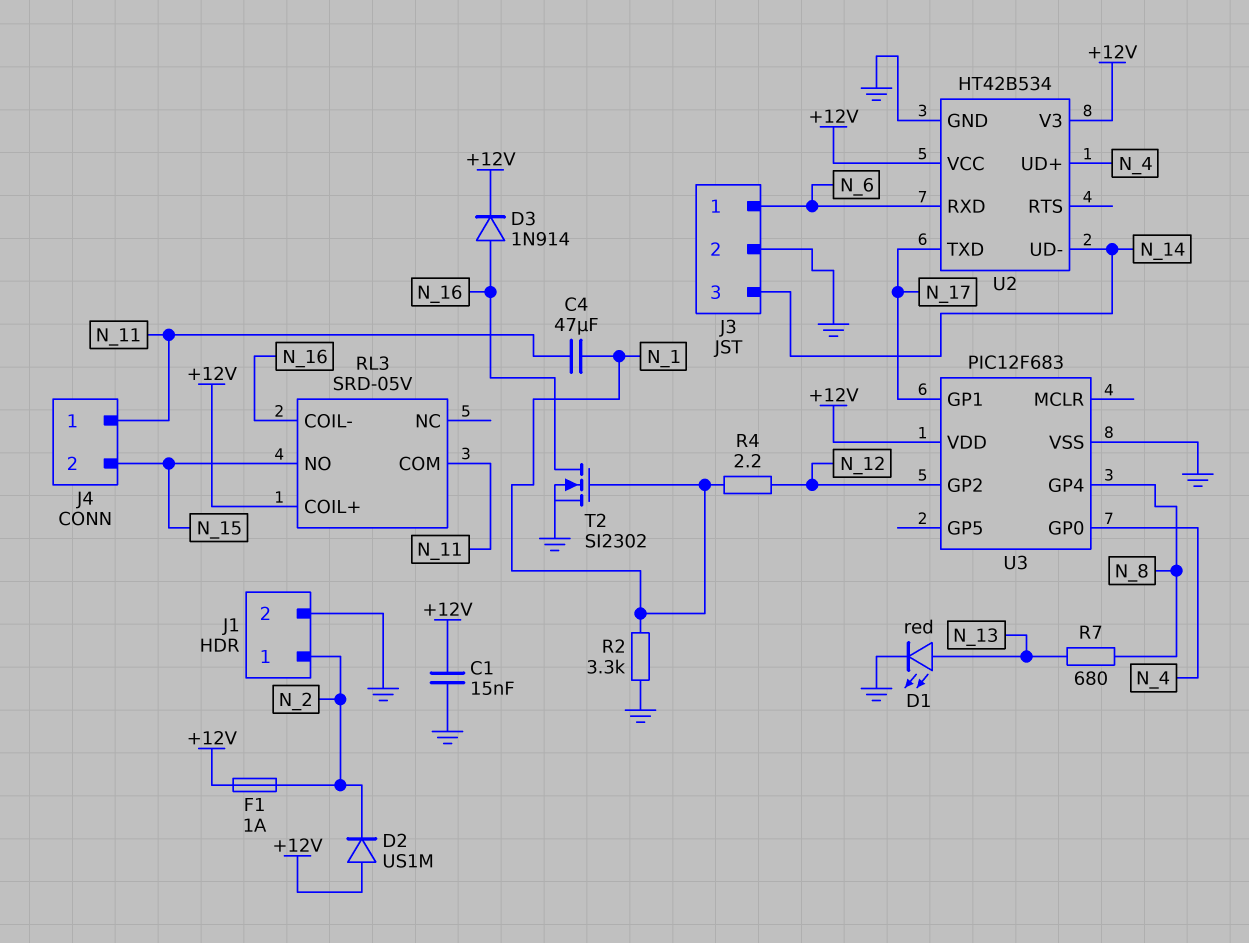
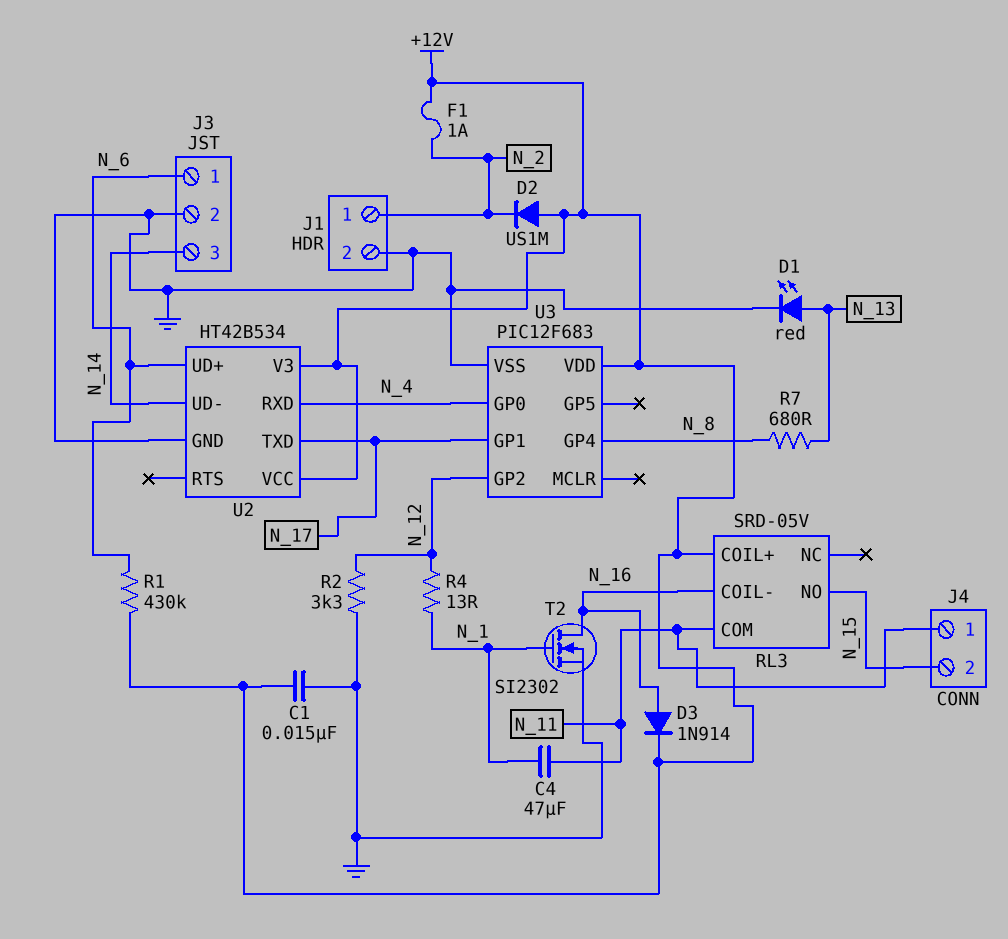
R1: none -> 430k (+12V, N_6)
R2: 3.3k (GND, N_1) -> 3.3k (GND, N_12)
R4: 2.2 (N_1, N_12) -> 13 (N_1, N_12)
U2 pin RXD: N_6 -> N_4
U2 pin UD+: N_4 -> N_6

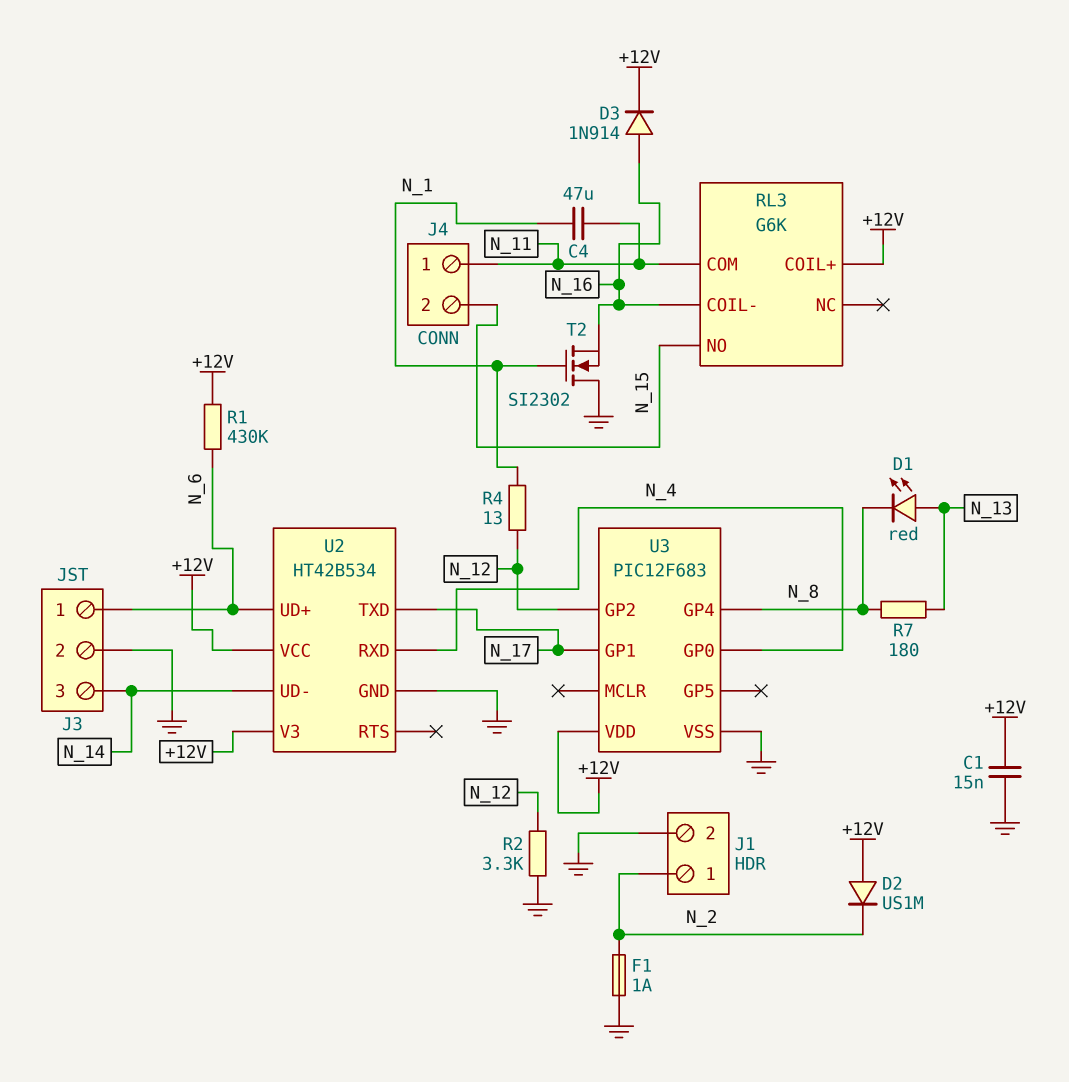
D1: LED red (A N_13, K GND) -> LED red (A N_13, K N_8)
F1: 1A (+12V, N_2) -> 1A (GND, N_2)
R7: 680 (N_8, N_13) -> 180 (N_8, N_13)
RL3: SRD-05V -> G6K
T2: NMOS SI2302 (G N_1, D N_16, S GND) -> NMOS SI2302 (G N_1, D GND, S N_16)

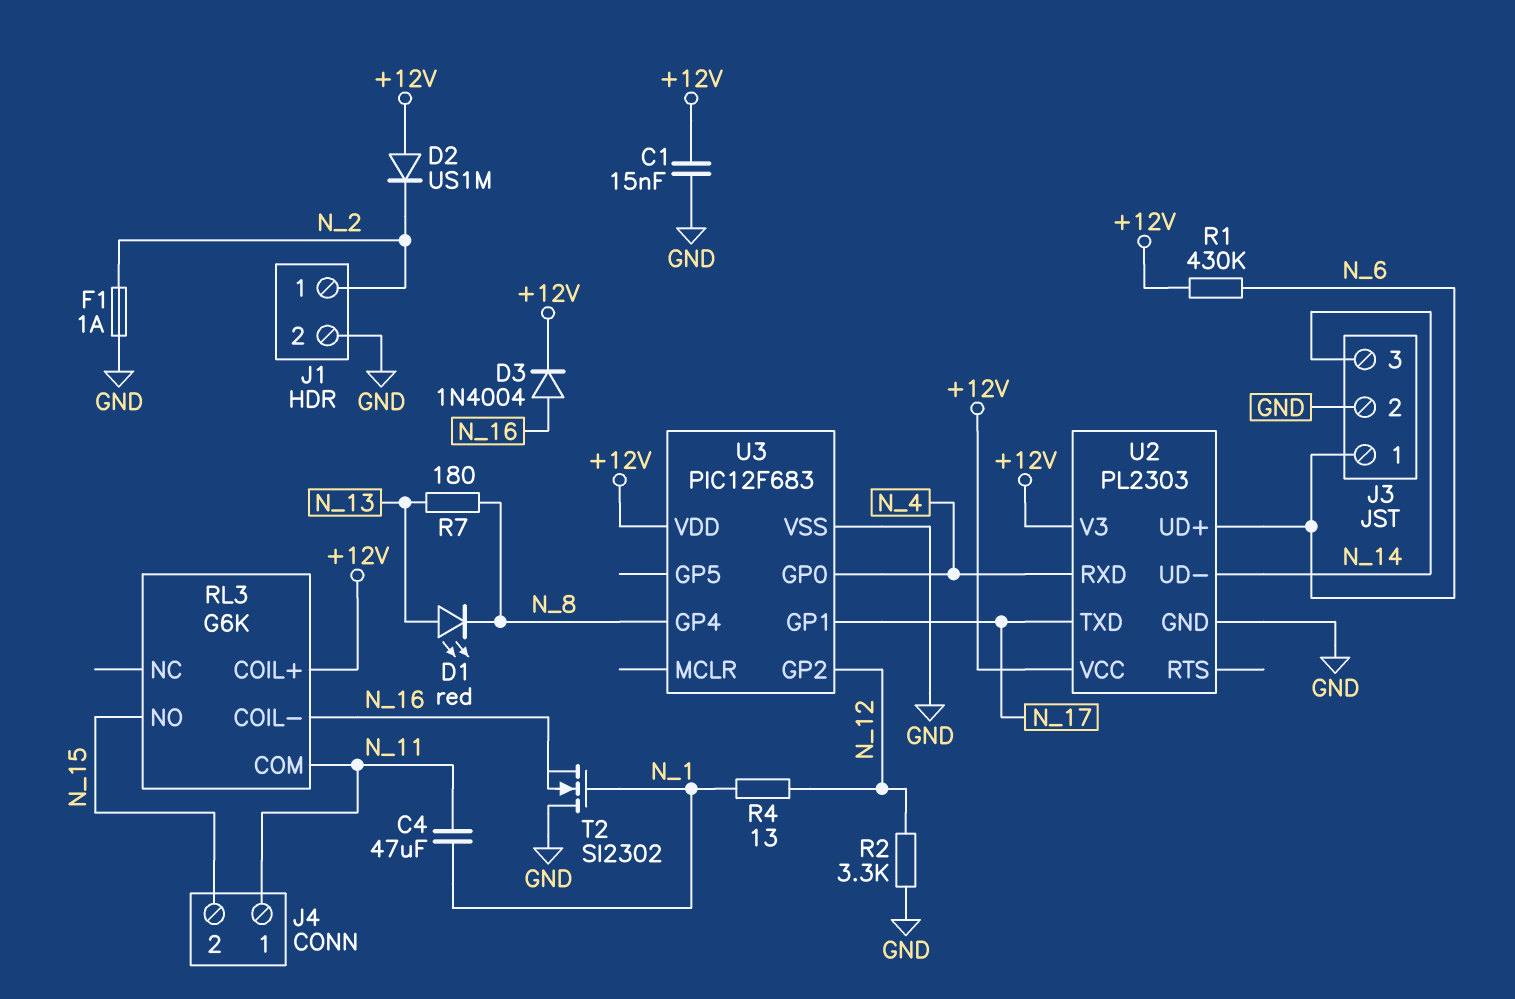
D3: diode 1N914 (A N_16, K +12V) -> diode 1N4004 (A N_16, K +12V)
U2: HT42B534 -> PL2303

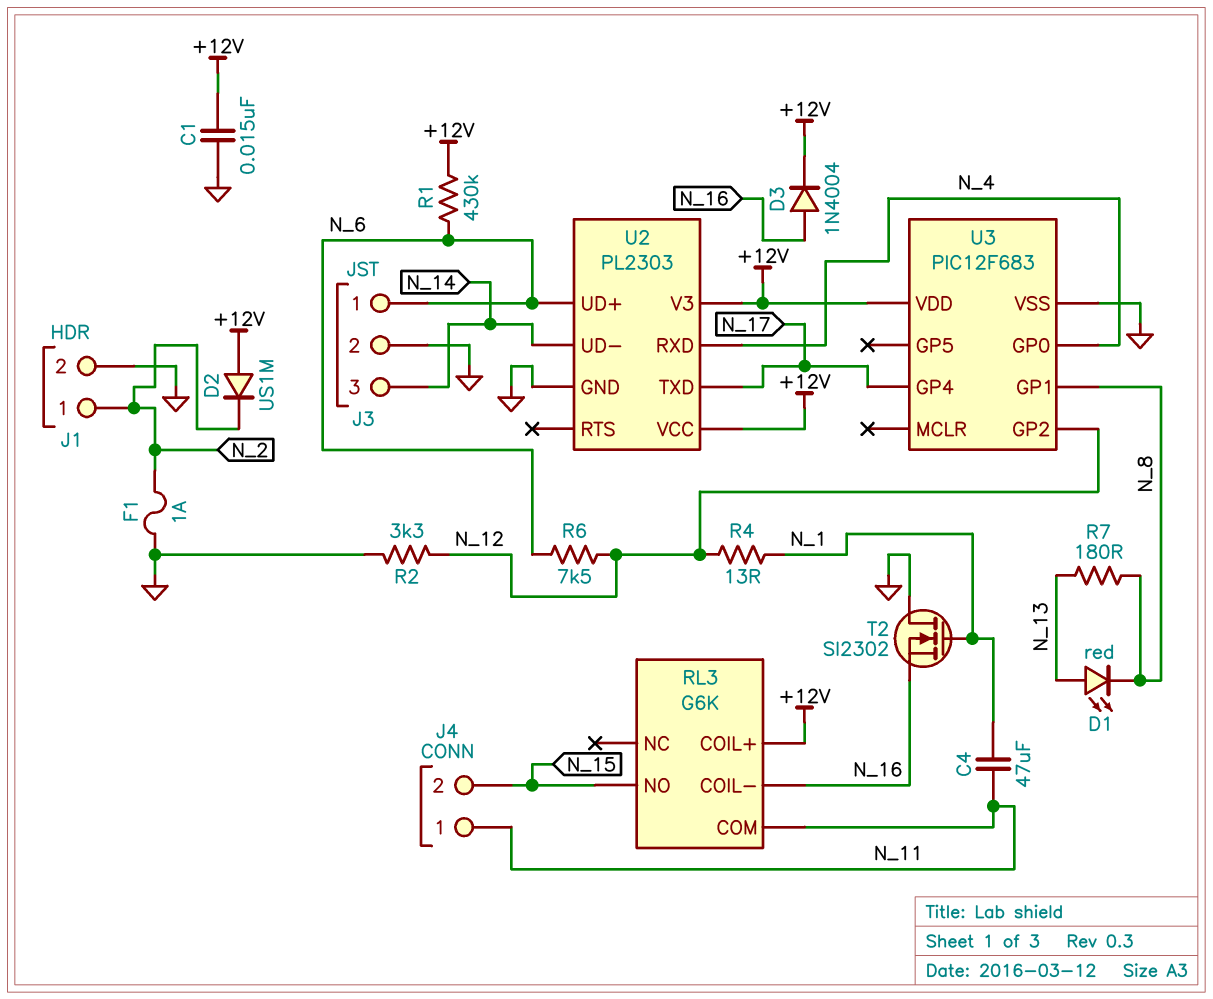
R6: none -> 7.5k (N_6, N_12)
U3 pin GP1: N_17 -> N_8
U3 pin GP4: N_8 -> N_17

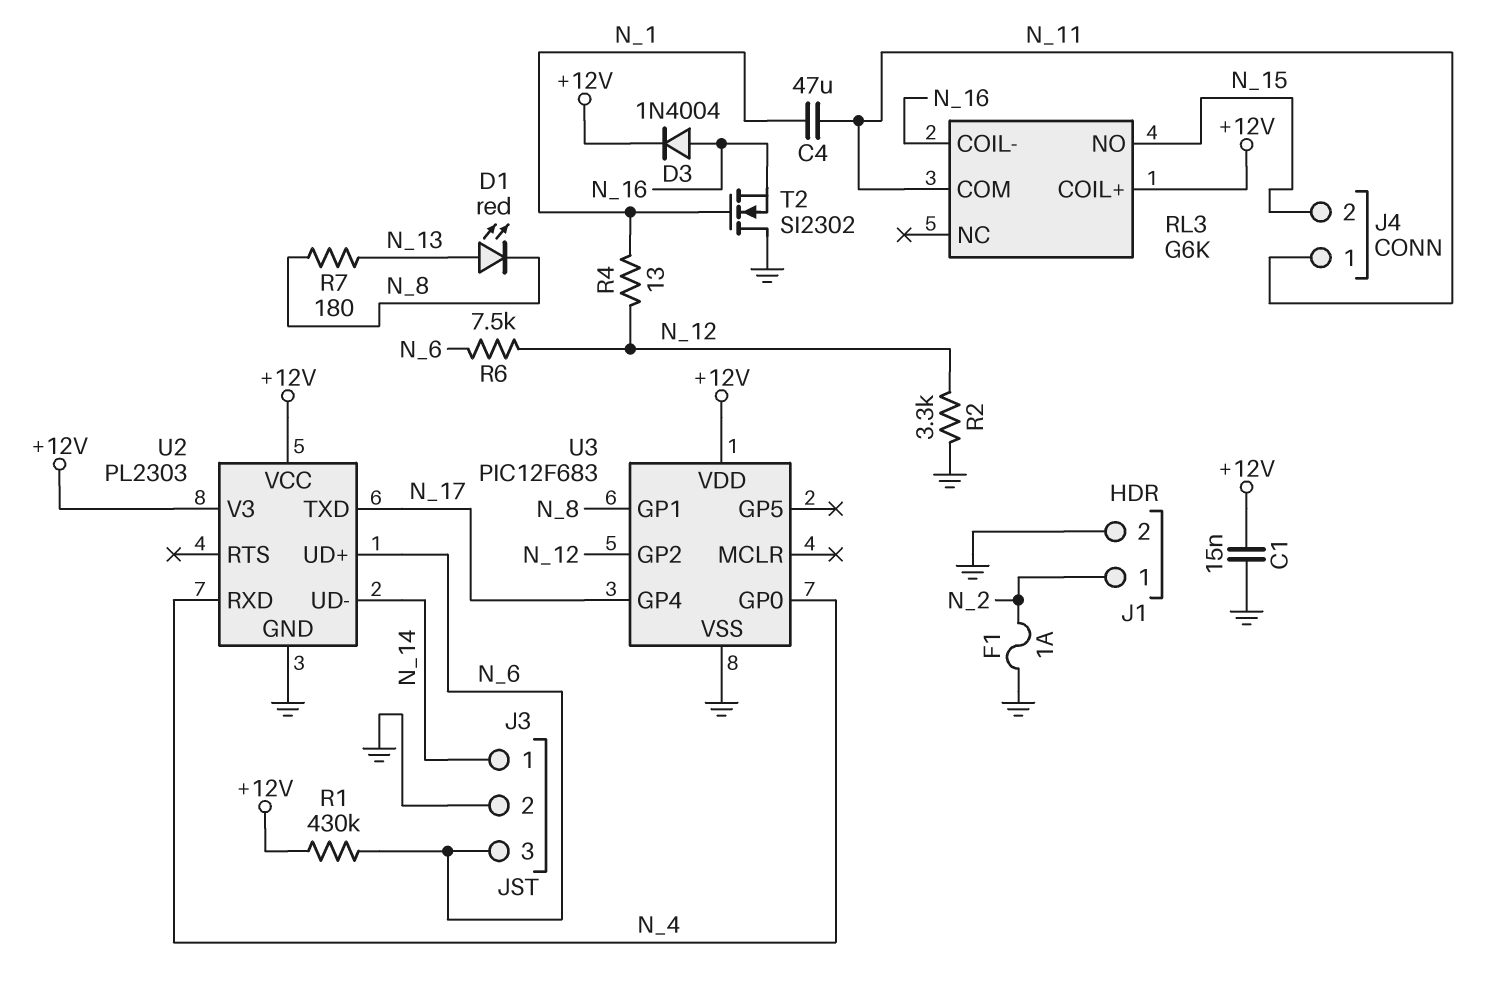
D2: diode US1M (A +12V, K N_2) -> none
J3 pin 1: N_6 -> N_14
J3 pin 3: N_14 -> N_6

